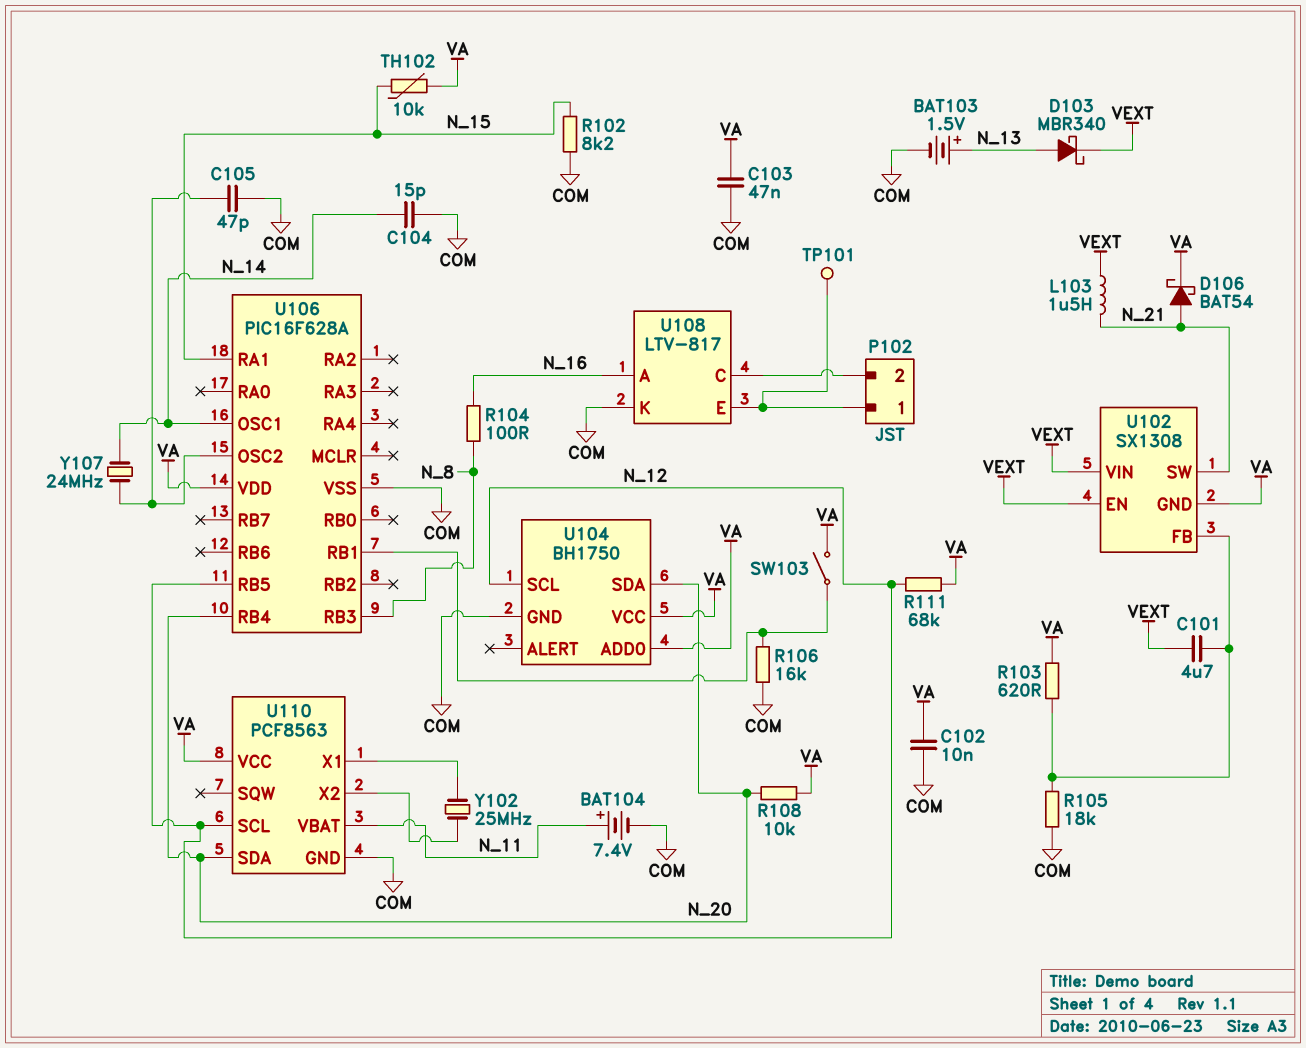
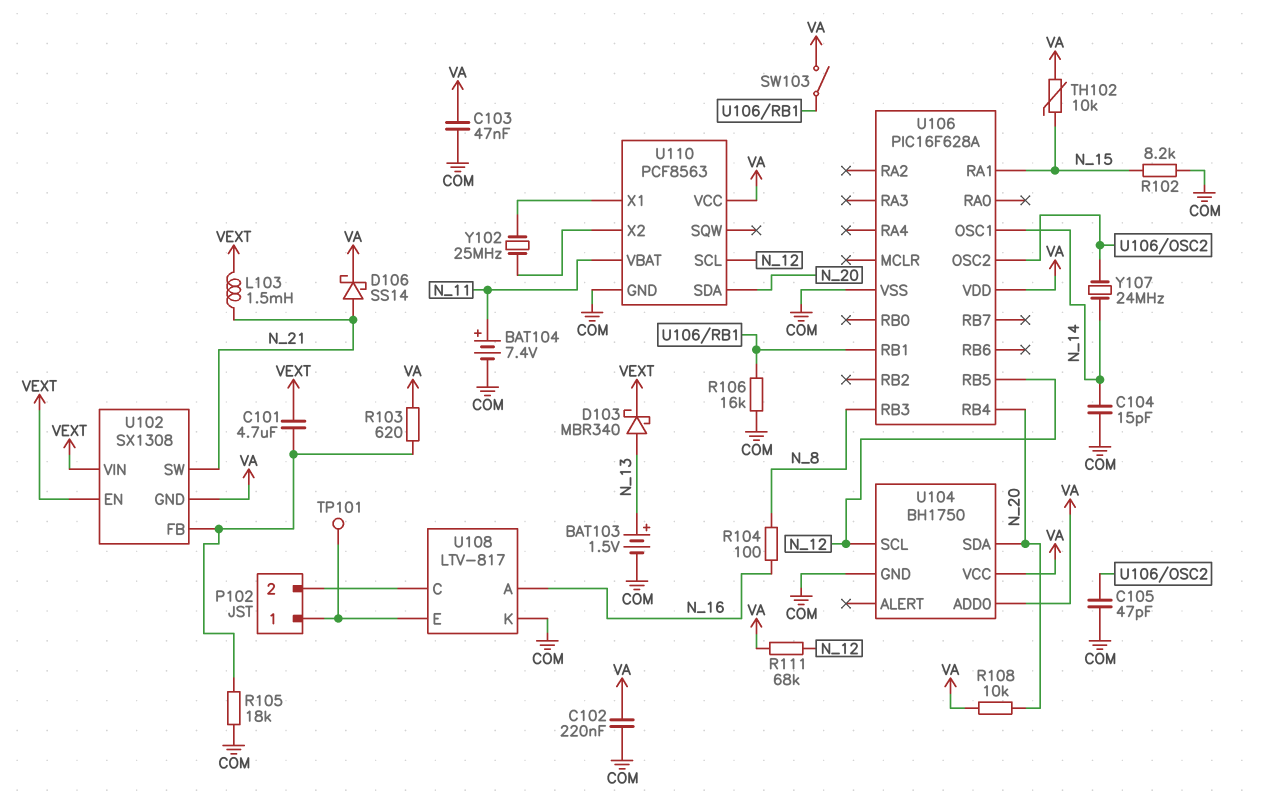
C102: 10nF (COM, VA) -> 220nF (COM, VA)
D106: schottky BAT54 (A N_21, K VA) -> schottky SS14 (A N_21, K VA)
L103: 1.5uH (N_21, VEXT) -> 1.5mH (N_21, VEXT)

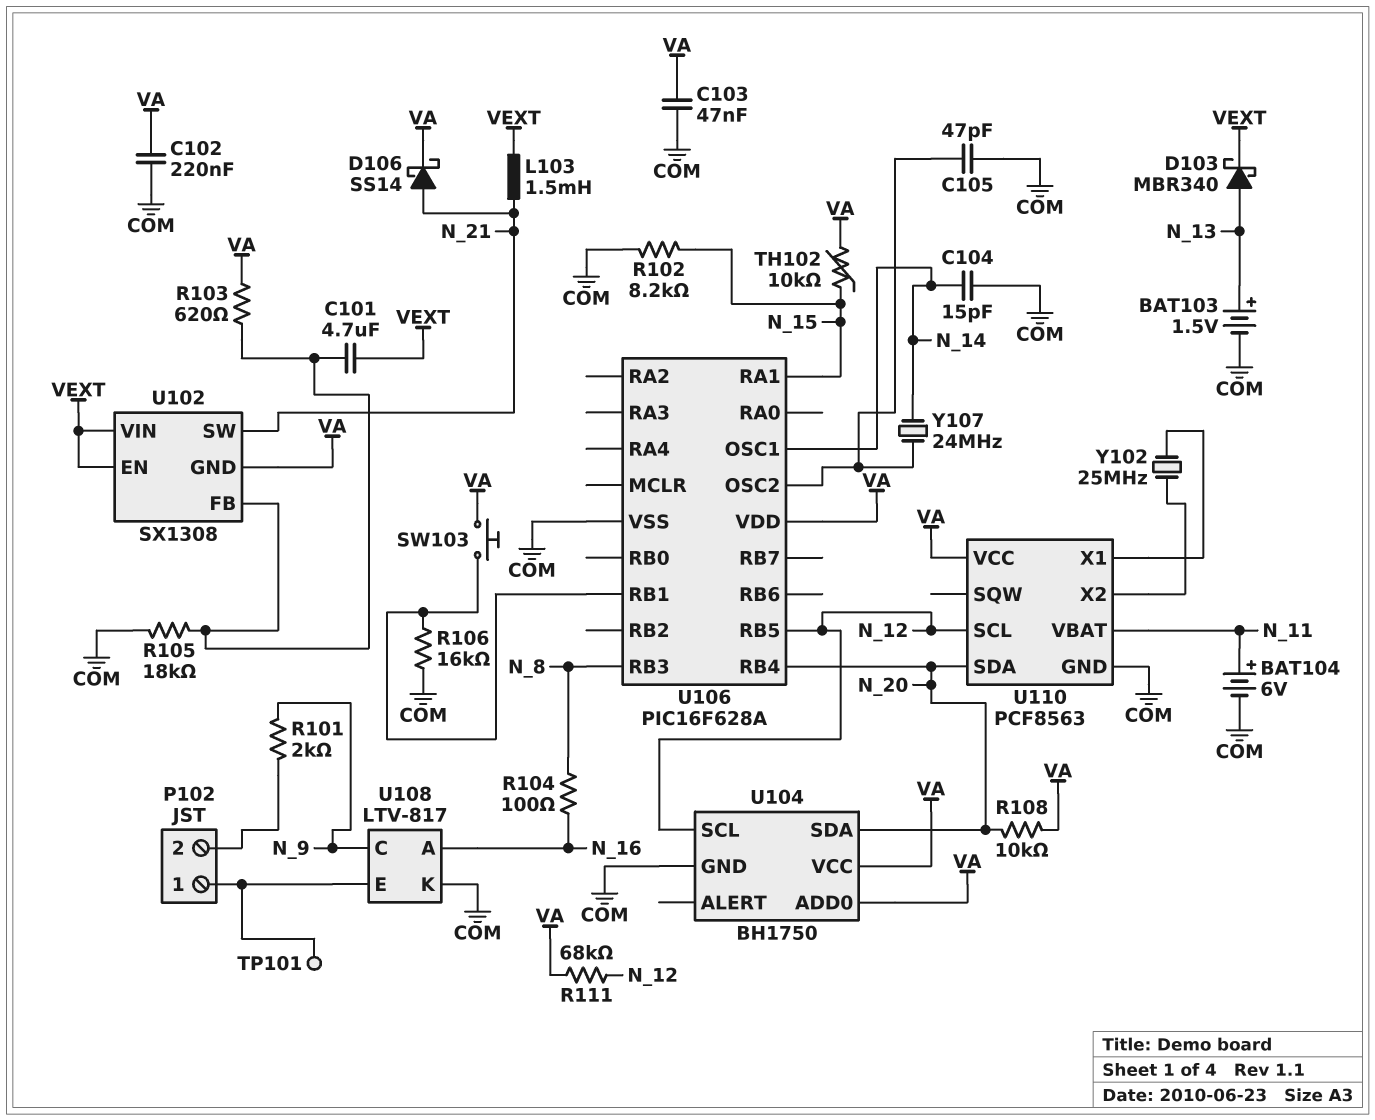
BAT104: 7.4V (plus N_11, minus COM) -> 6V (plus N_11, minus COM)
R101: none -> 2k (N_9, P102/2)
SW103: switch (U106/RB1, VA) -> button (U106/RB1, VA)
U108 pin C: P102/2 -> N_9

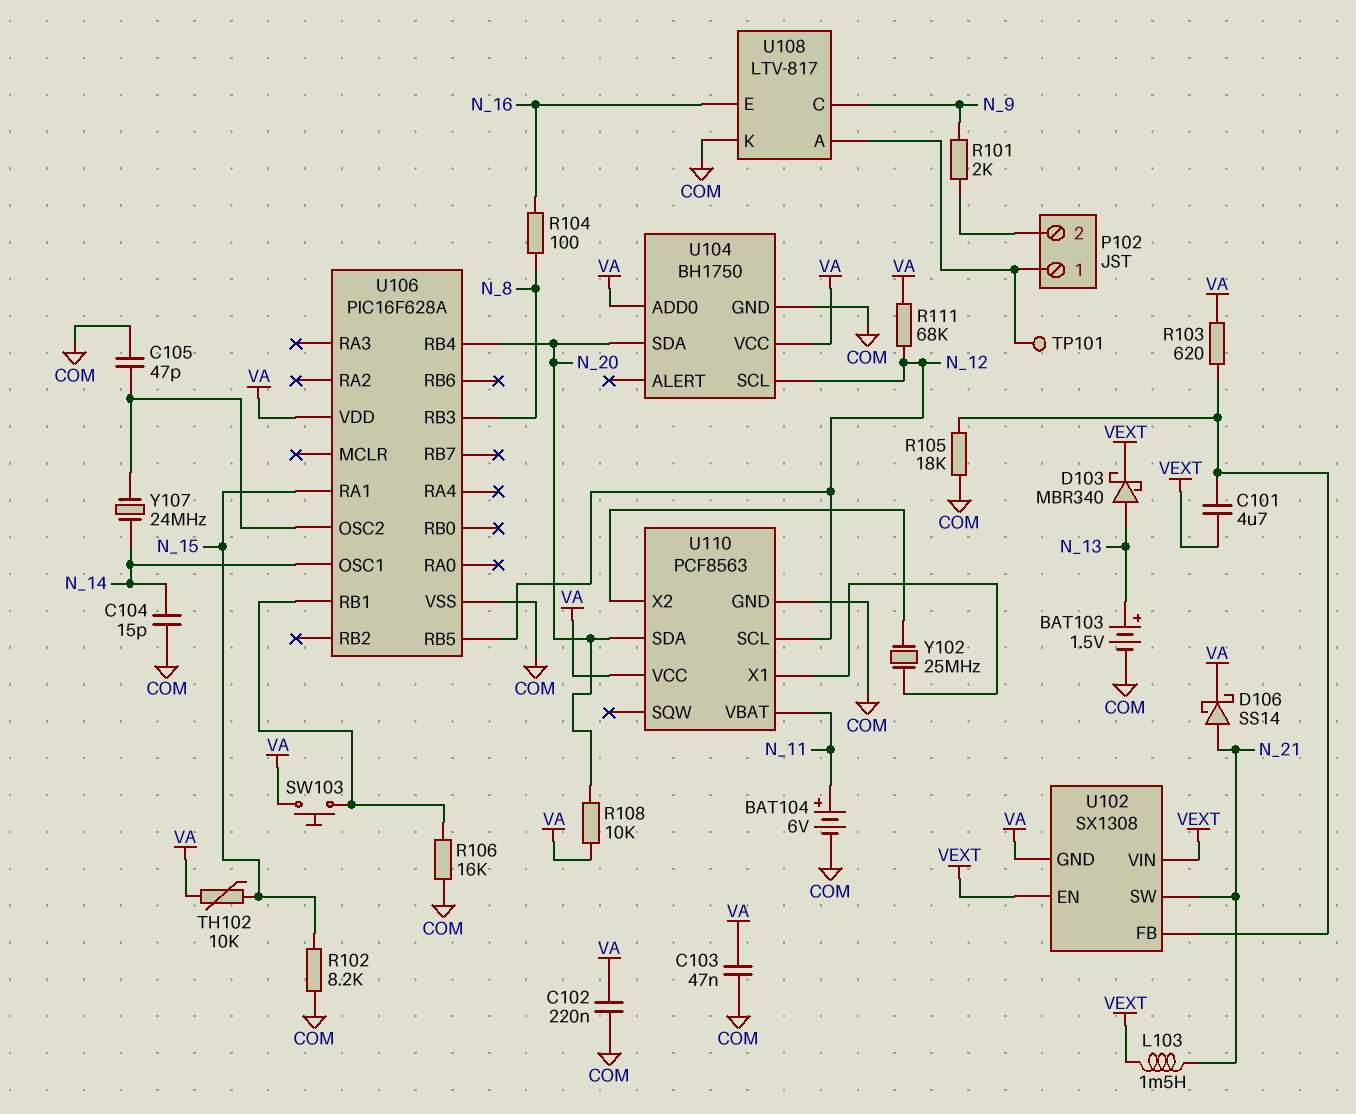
U108 pin A: N_16 -> P102/1
U108 pin E: P102/1 -> N_16

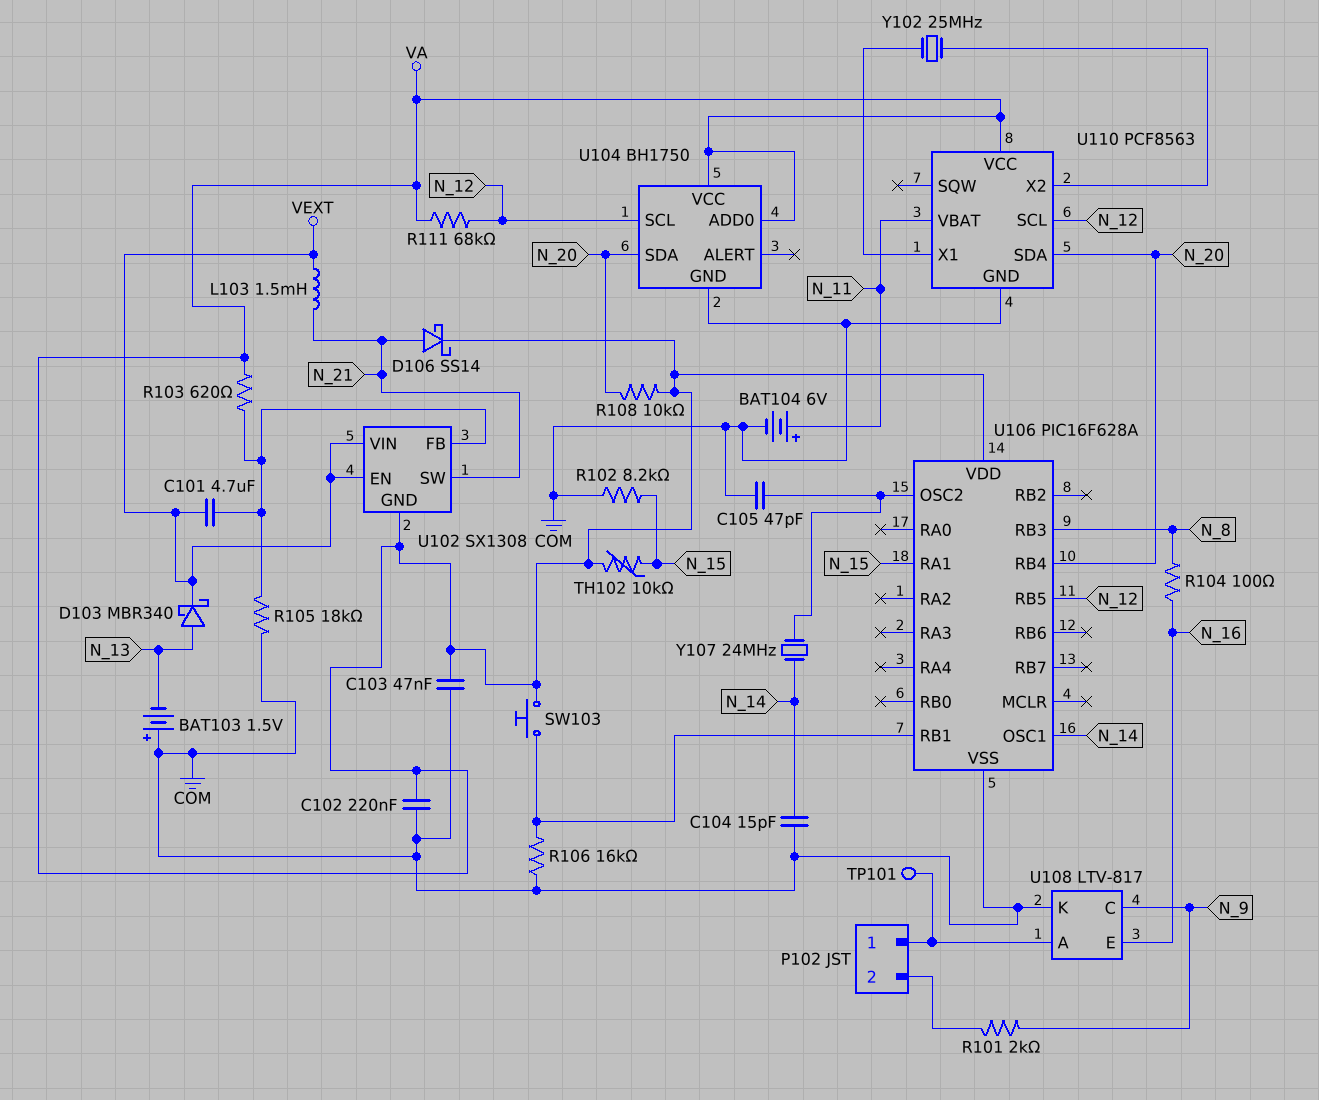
BAT103: 1.5V (plus N_13, minus COM) -> 1.5V (plus COM, minus N_13)

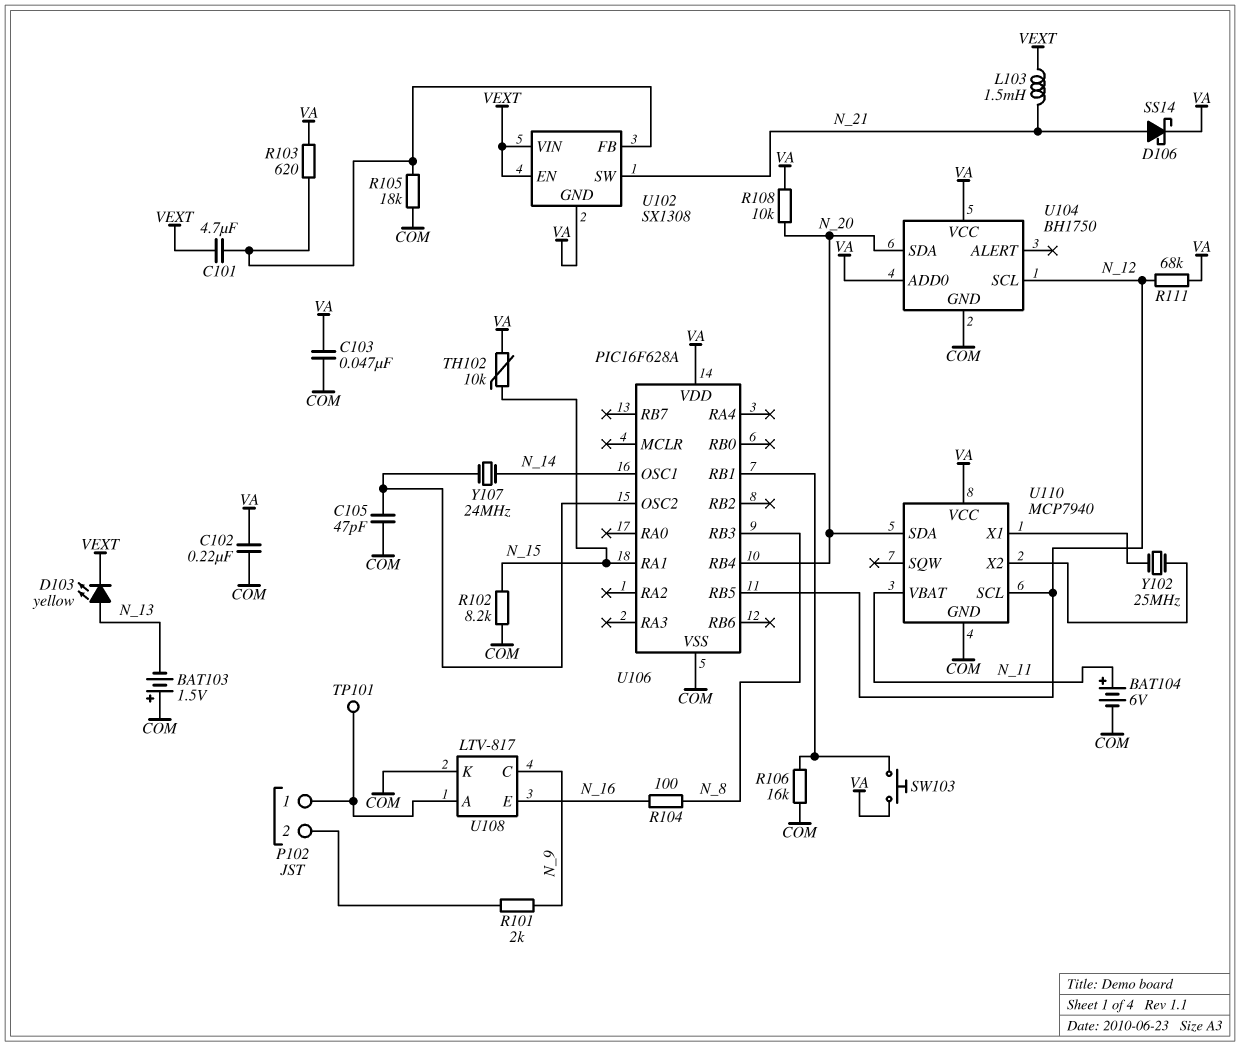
C104: 15pF (COM, N_14) -> none
D103: schottky MBR340 (A N_13, K VEXT) -> LED yellow (A N_13, K VEXT)
U110: PCF8563 -> MCP7940

